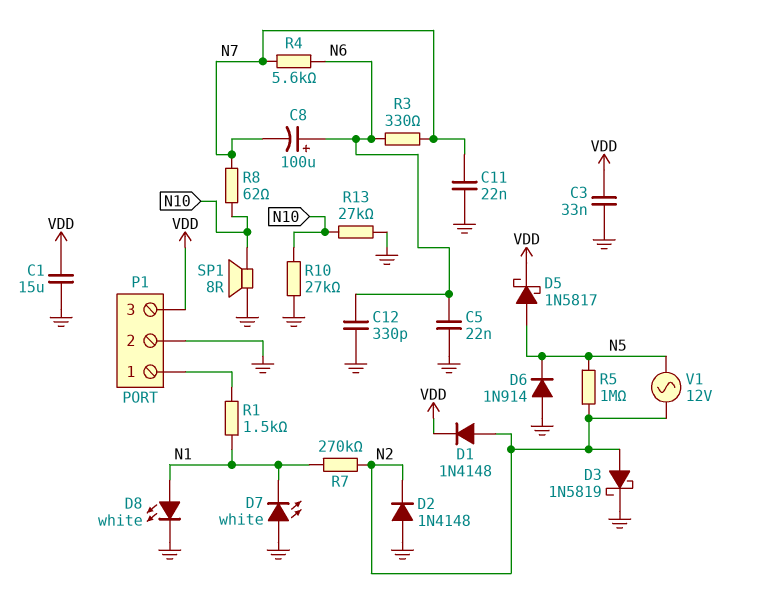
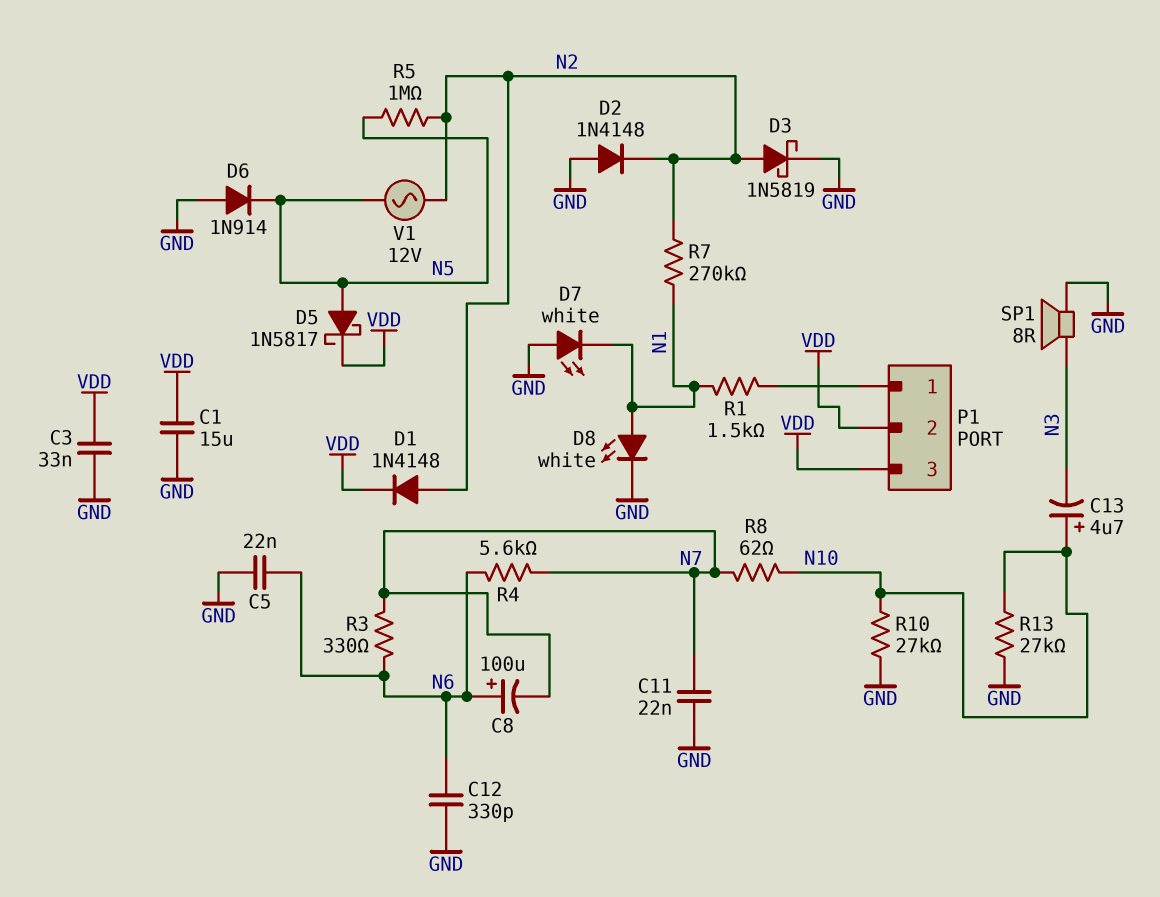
C13: none -> 4.7uF (plus N10, minus N3)
P1 pin 2: GND -> VDD
SP1: speaker 8R (GND, N10) -> speaker 8R (GND, N3)

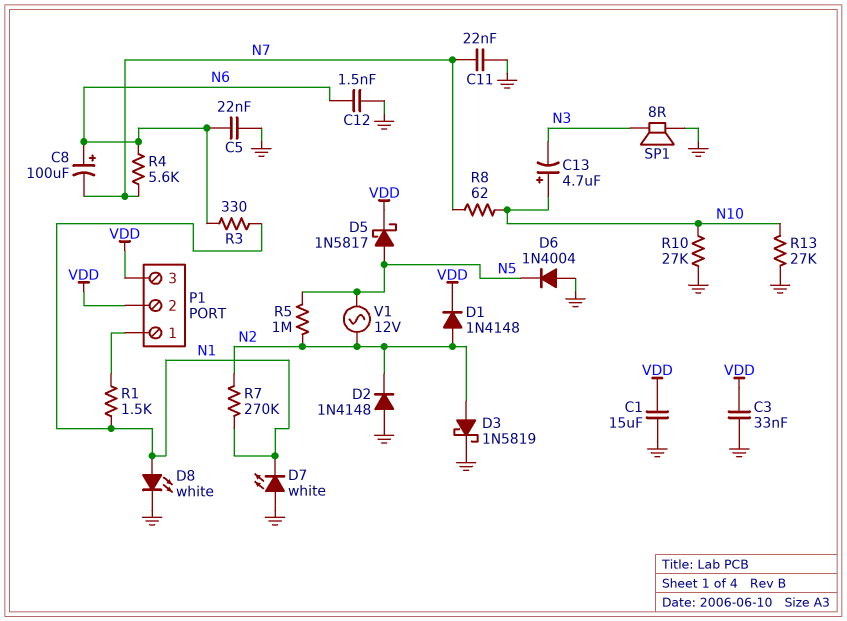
C12: 330pF (GND, N6) -> 1.5nF (GND, N6)
D6: diode 1N914 (A GND, K N5) -> diode 1N4004 (A GND, K N5)
R3: 330 (N6, N7) -> 330 (N1, N6)

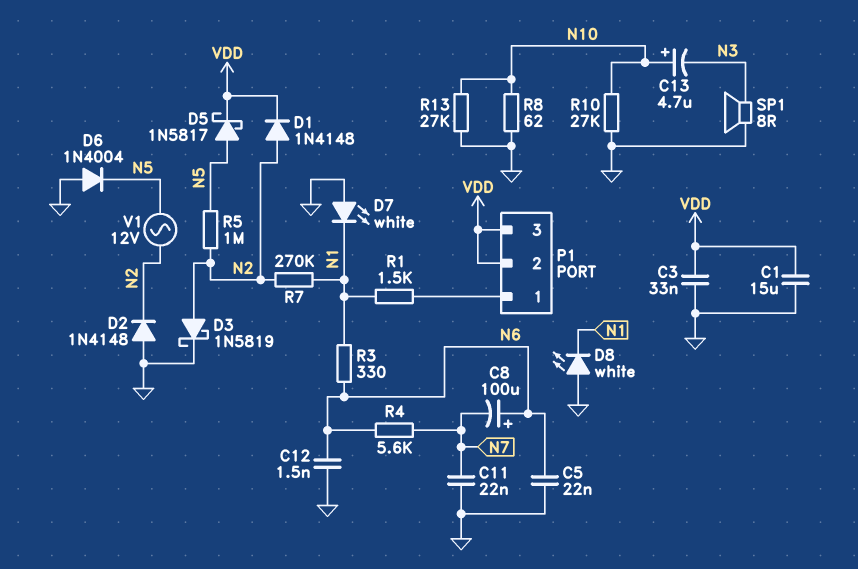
D8: LED white (A N1, K GND) -> LED white (A GND, K N1)
R8: 62 (N7, N10) -> 62 (GND, N10)

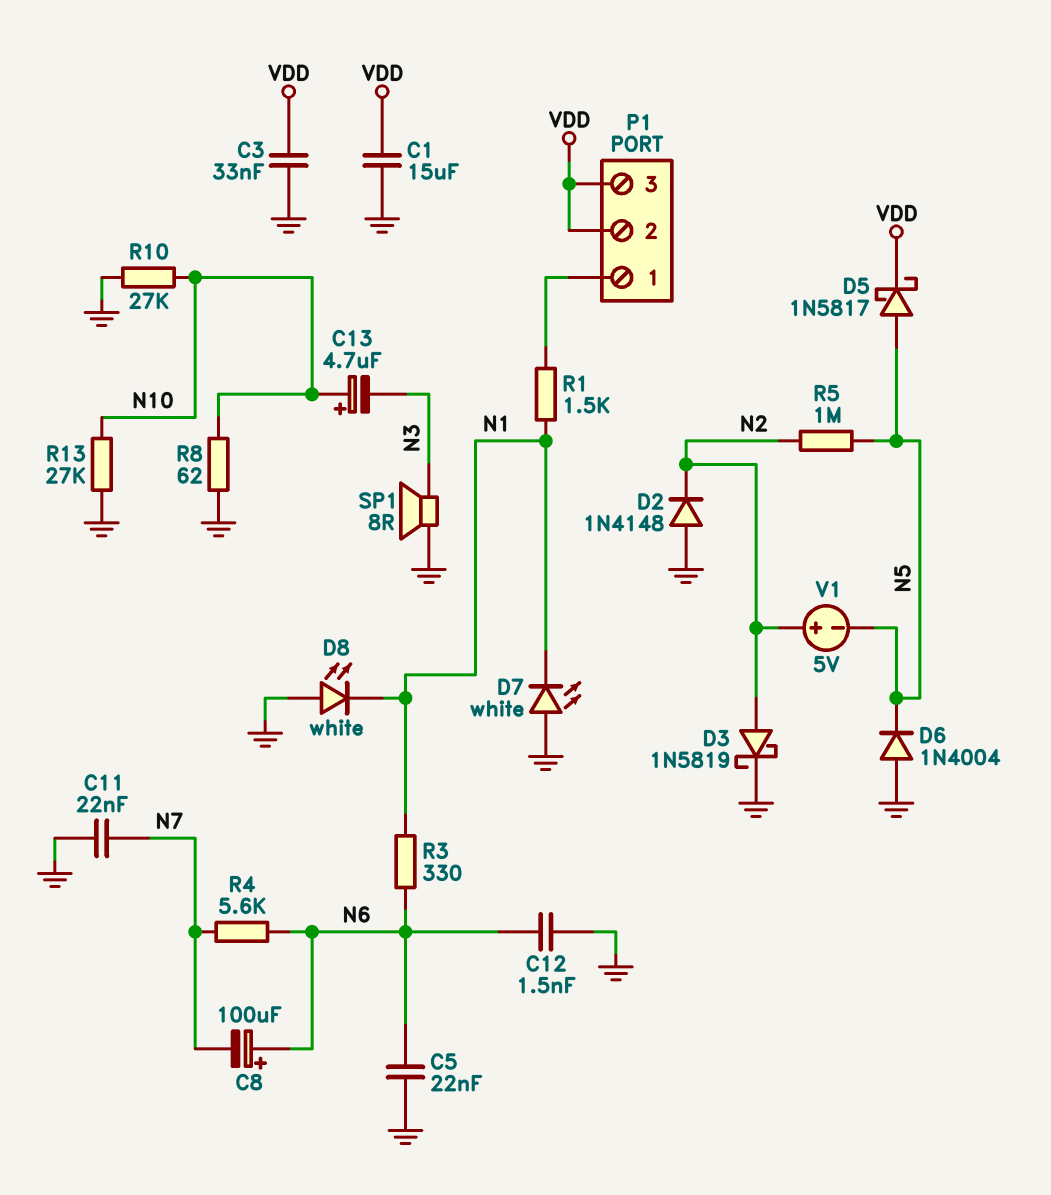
D1: diode 1N4148 (A N2, K VDD) -> none
R7: 270k (N1, N2) -> none
V1: AC 12V (N2, N5) -> 5V (plus N2, minus N5)

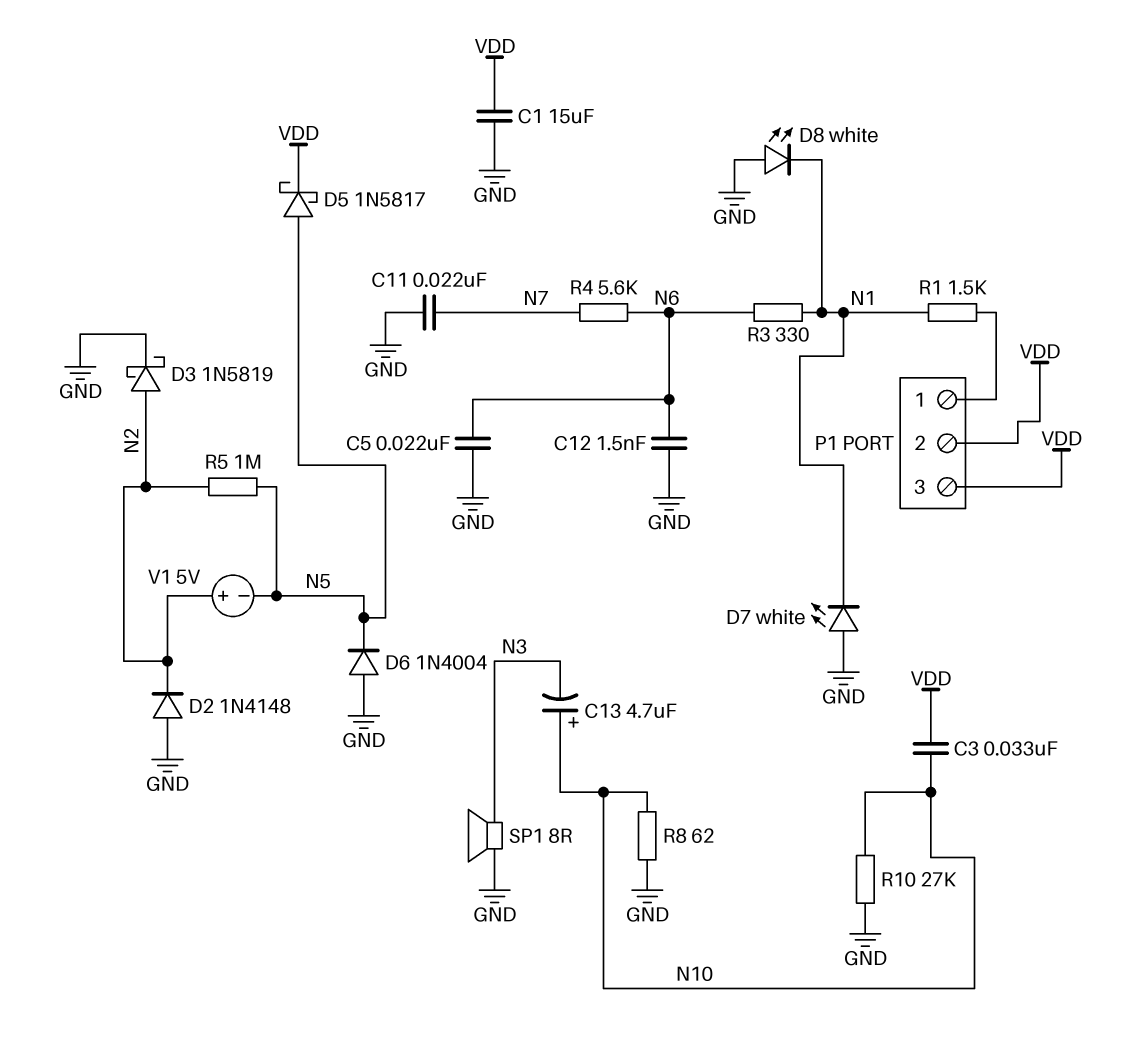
C3: 33nF (GND, VDD) -> 33nF (N10, VDD)
C8: 100uF (plus N6, minus N7) -> none
R13: 27k (GND, N10) -> none

